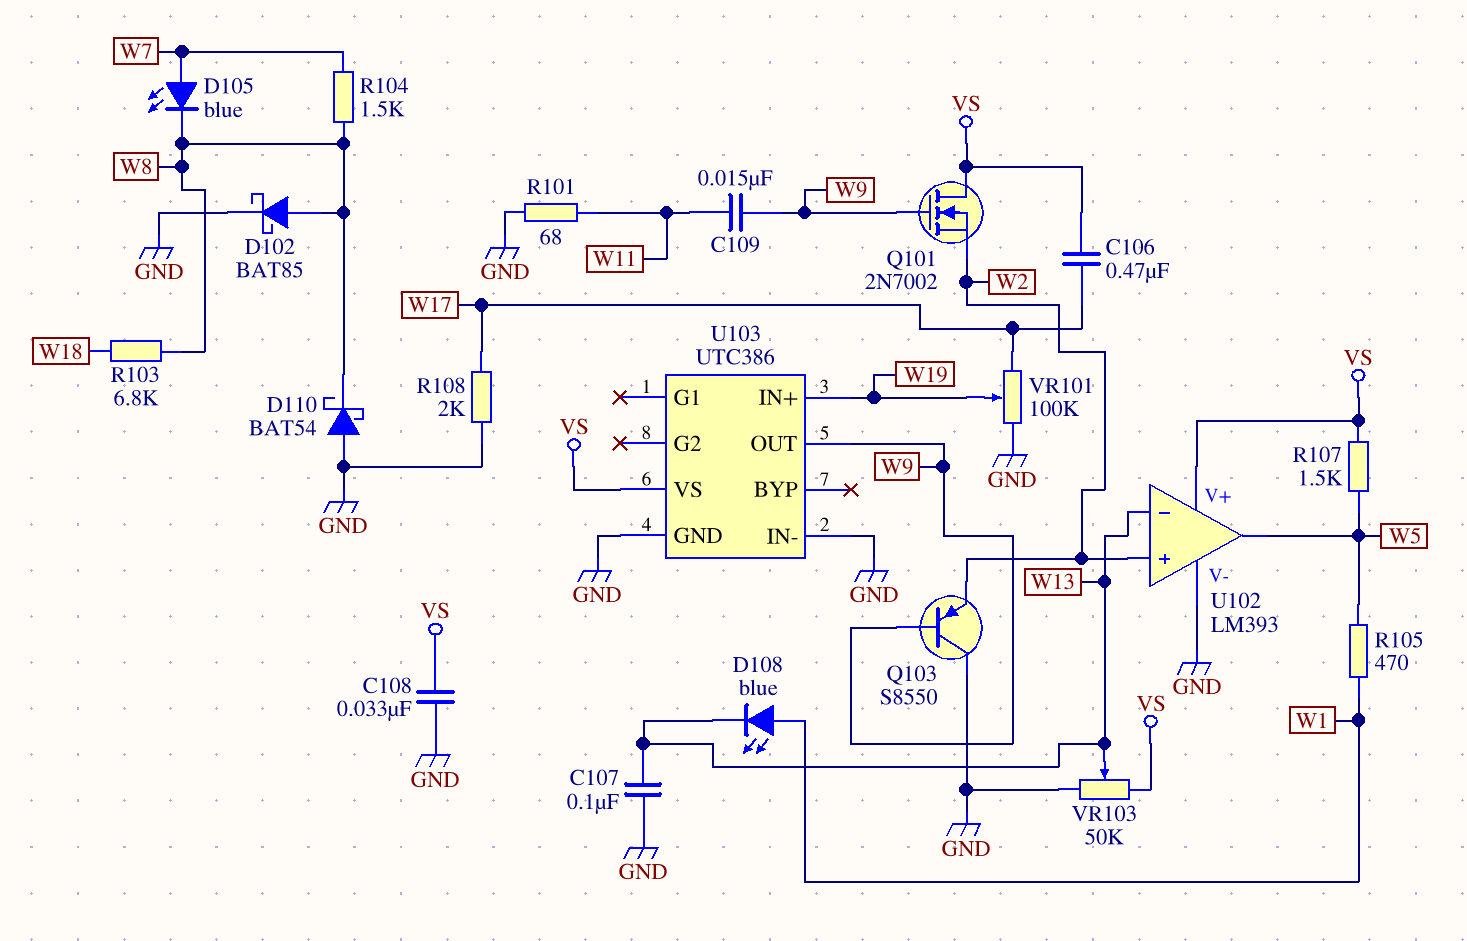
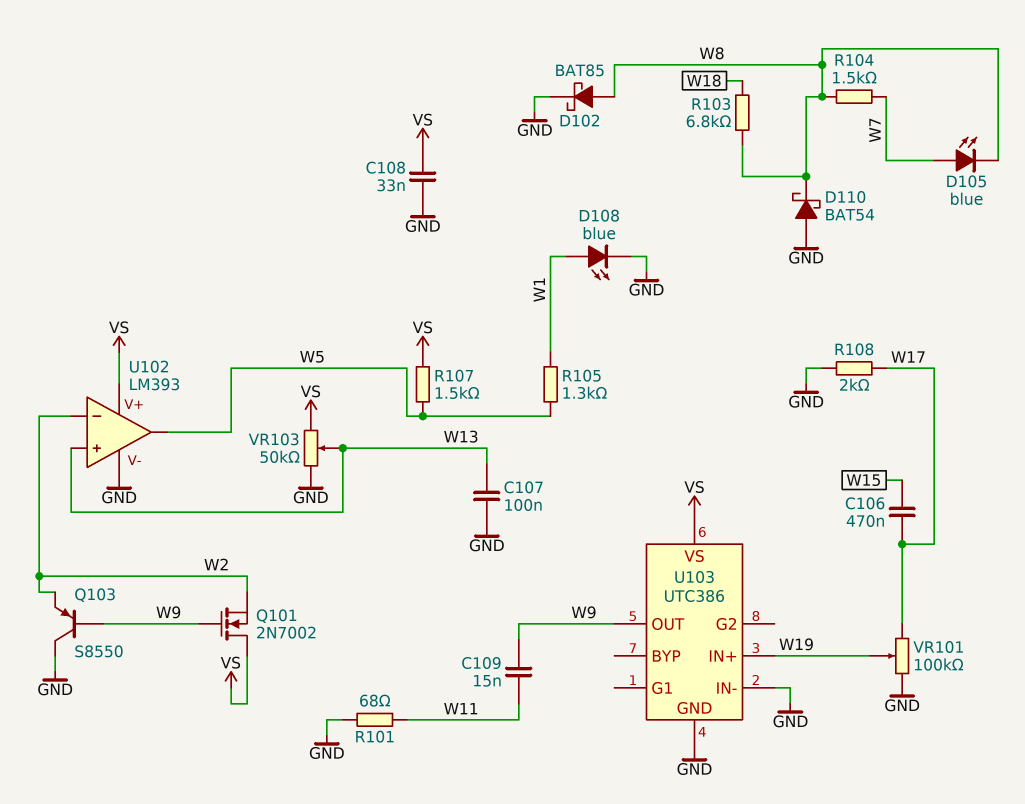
C106: 470nF (VS, W17) -> 470nF (W15, W17)
D108: LED blue (A W1, K W13) -> LED blue (A W1, K GND)
R105: 470 (W1, W5) -> 1.3k (W1, W5)
U102 pin in+: W2 -> W13
U102 pin in-: W13 -> W2

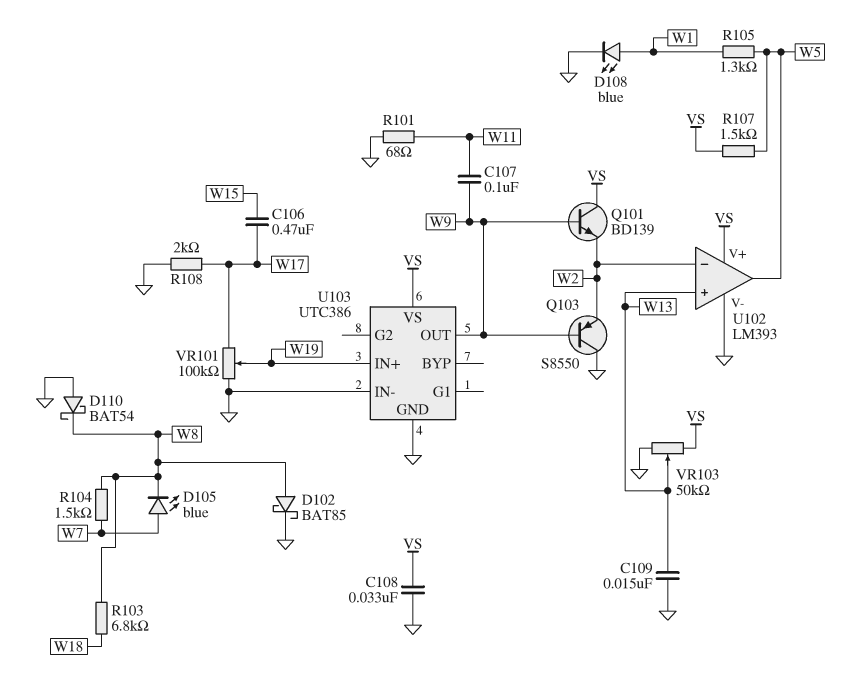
C107: 100nF (GND, W13) -> 100nF (W9, W11)
C109: 15nF (W9, W11) -> 15nF (GND, W13)
Q101: NMOS 2N7002 (G W9, D VS, S W2) -> NPN BD139 (B W9, C VS, E W2)

